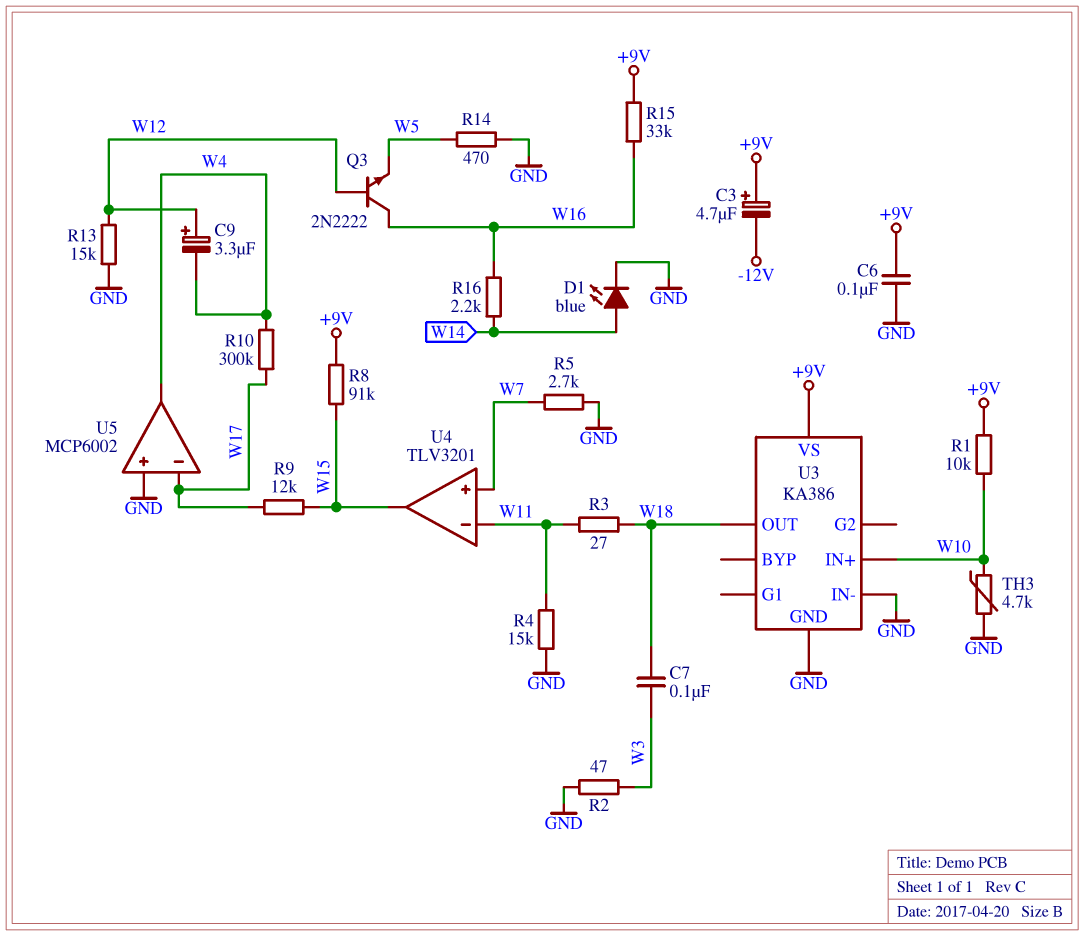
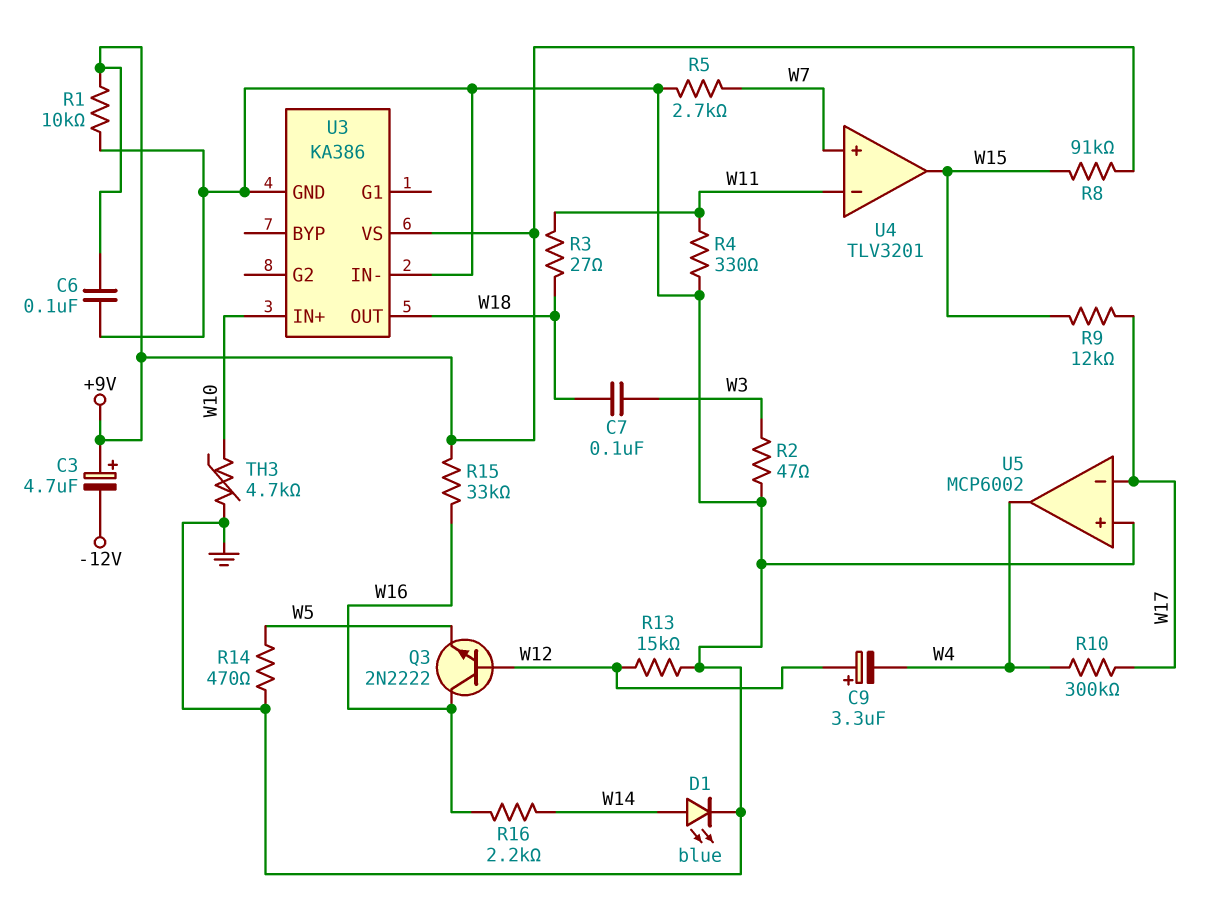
R1: 10k (+9V, W10) -> 10k (+9V, GND)
R4: 15k (GND, W11) -> 330 (GND, W11)

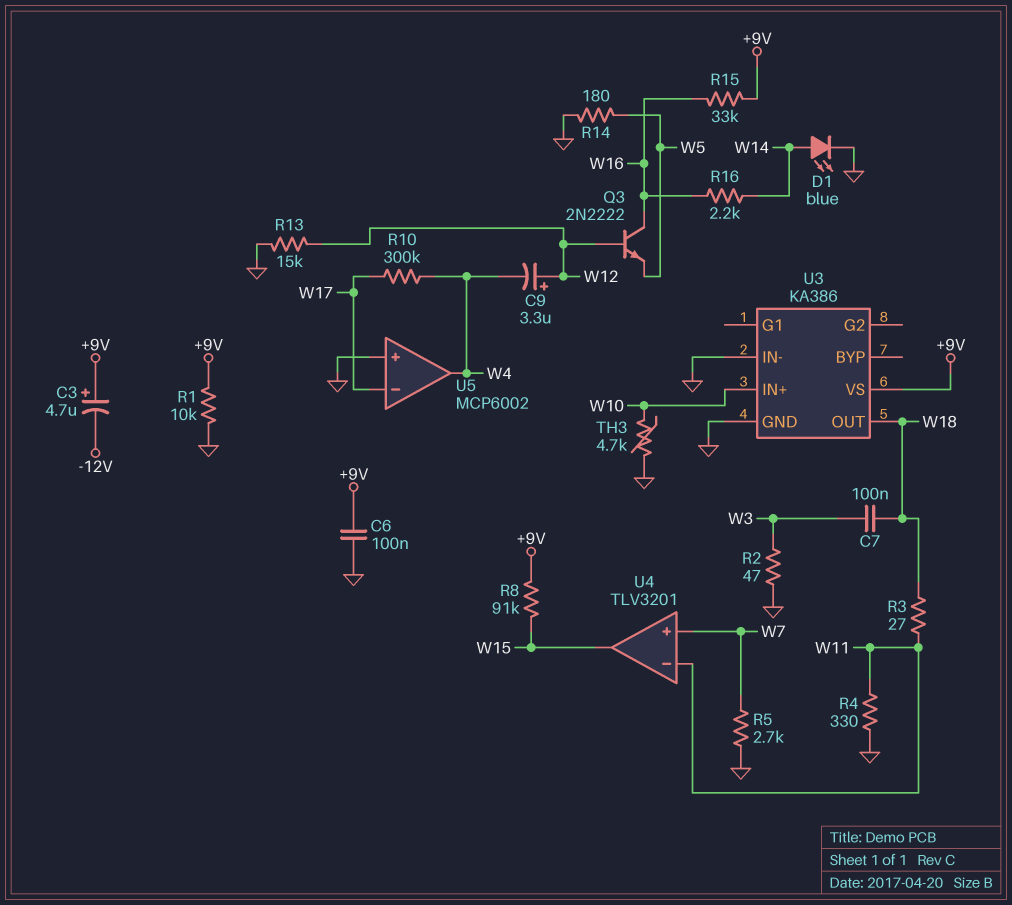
R9: 12k (W15, W17) -> none
R14: 470 (GND, W5) -> 180 (GND, W5)

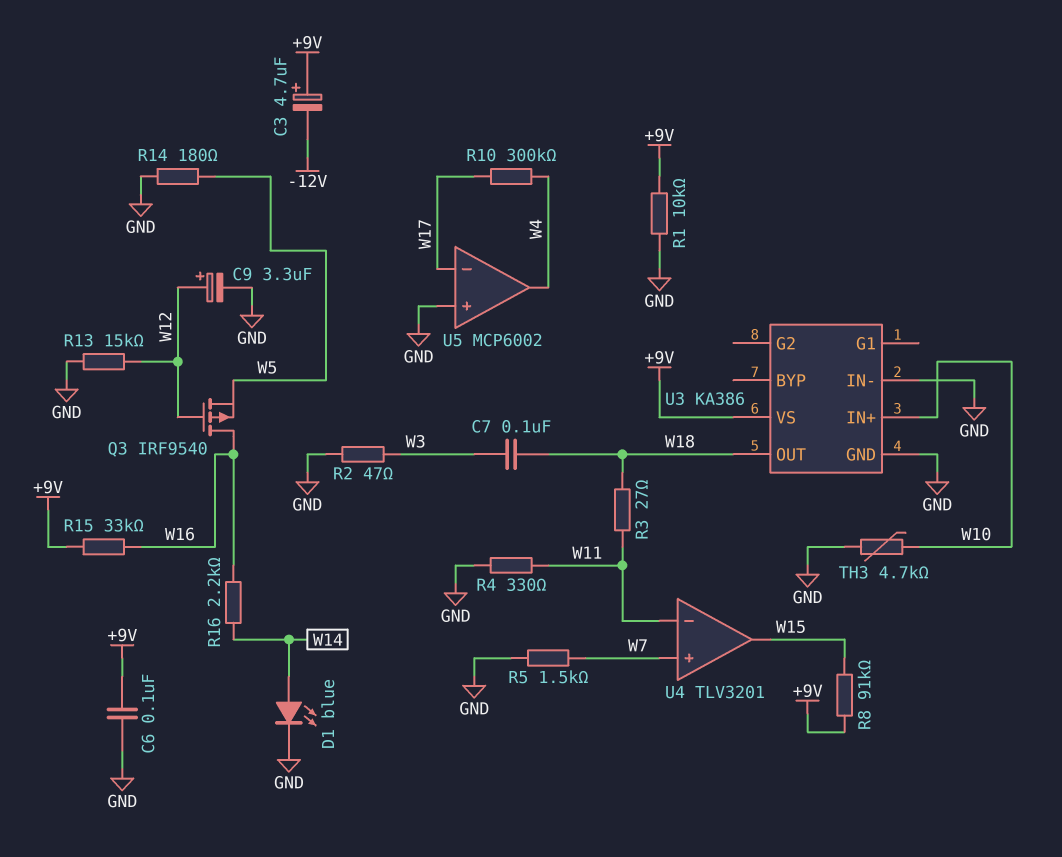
C9: 3.3uF (plus W12, minus W4) -> 3.3uF (plus W12, minus GND)
Q3: NPN 2N2222 (B W12, C W16, E W5) -> PMOS IRF9540 (G W12, D W16, S W5)
R5: 2.7k (GND, W7) -> 1.5k (GND, W7)

